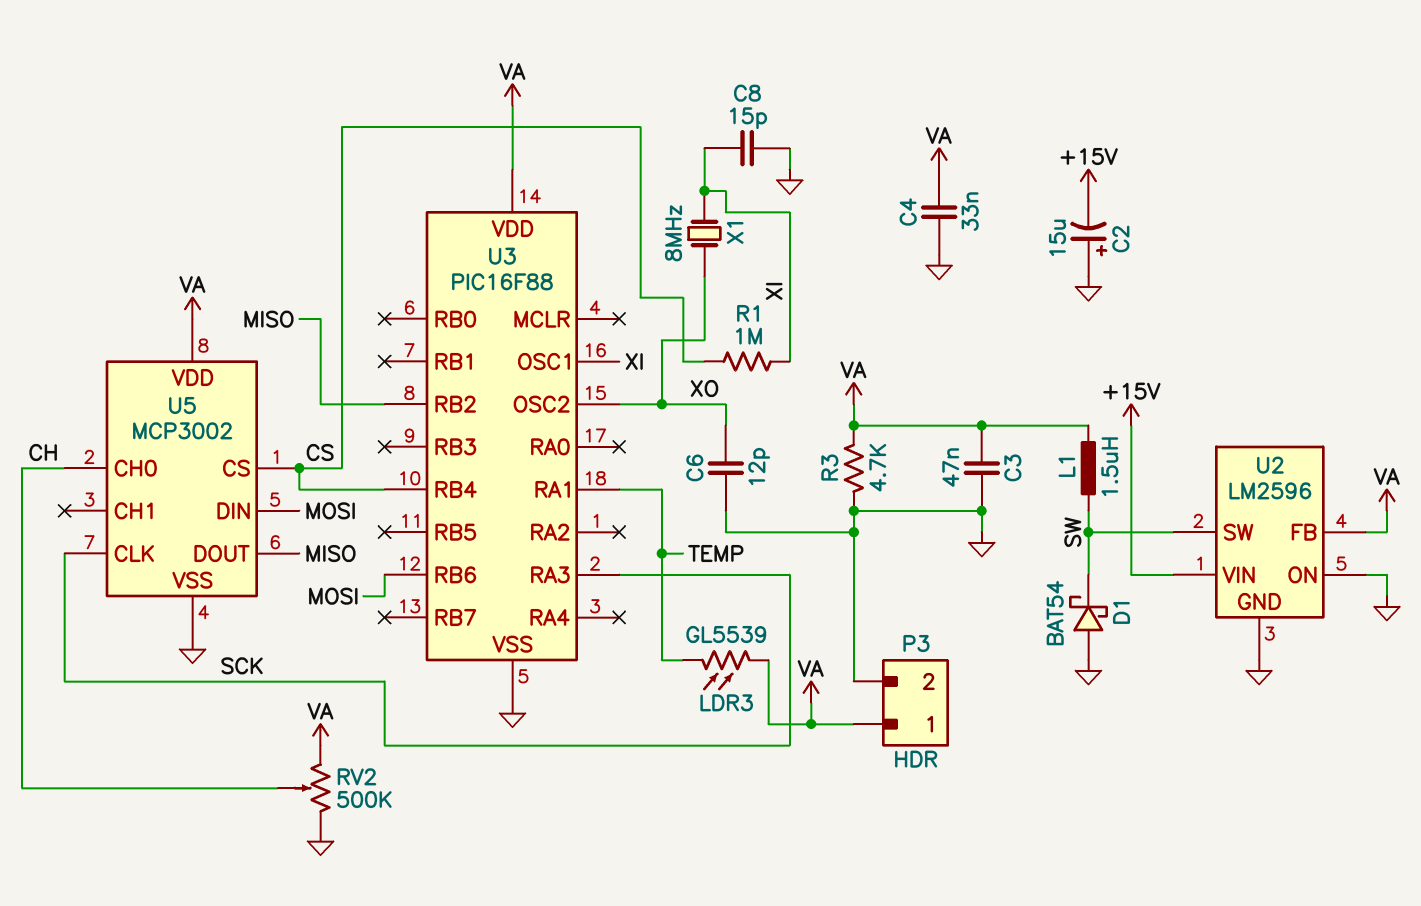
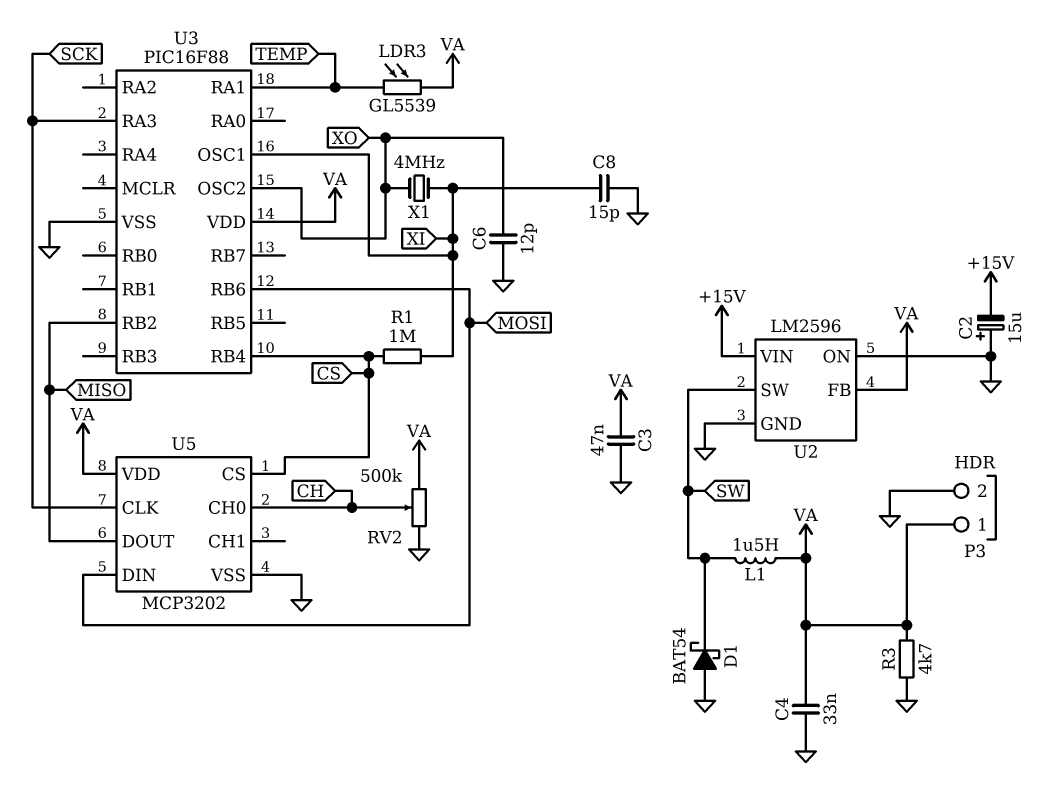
U5: MCP3002 -> MCP3202
X1: 8MHz (XI, XO) -> 4MHz (XI, XO)

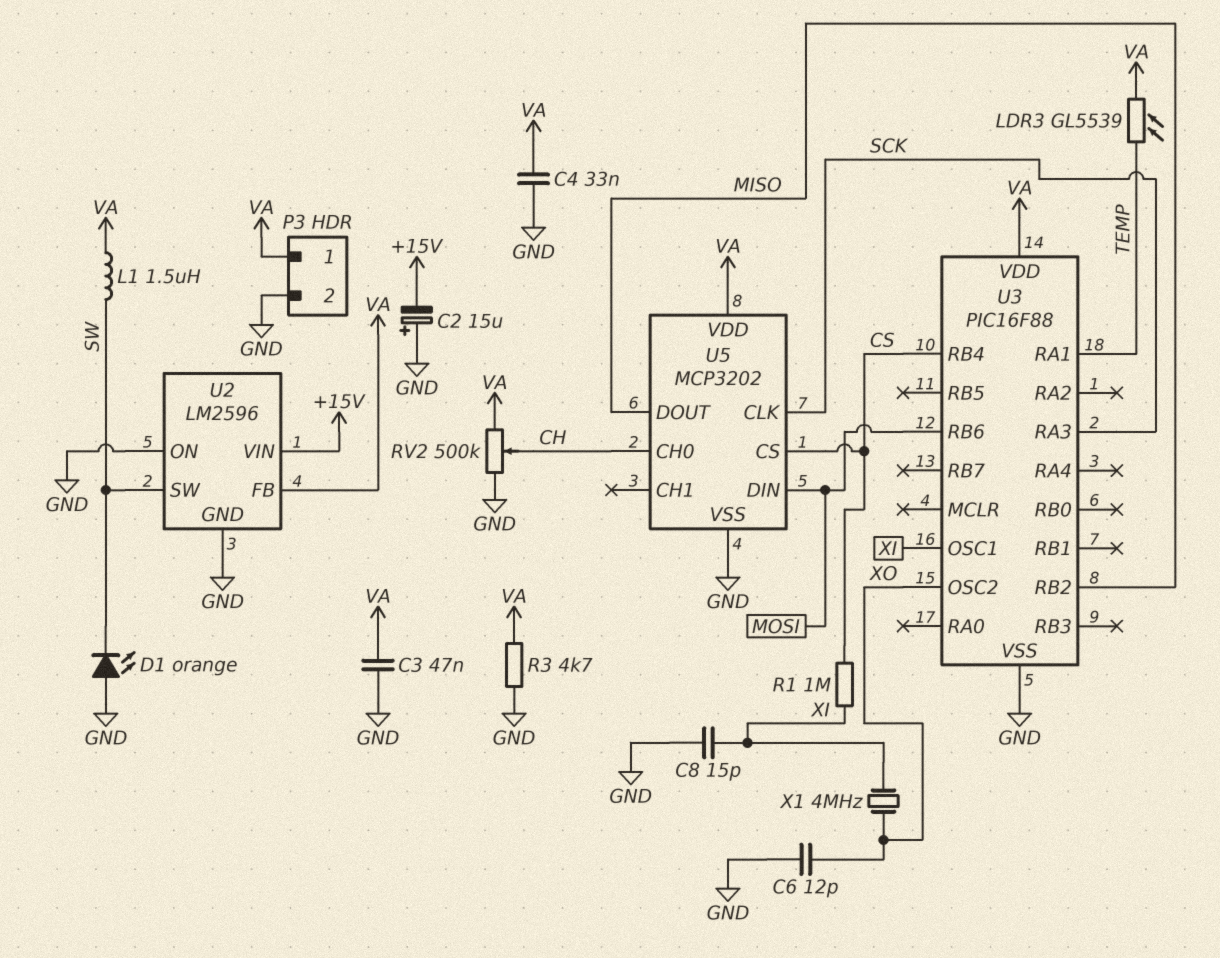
D1: schottky BAT54 (A GND, K SW) -> LED orange (A GND, K SW)

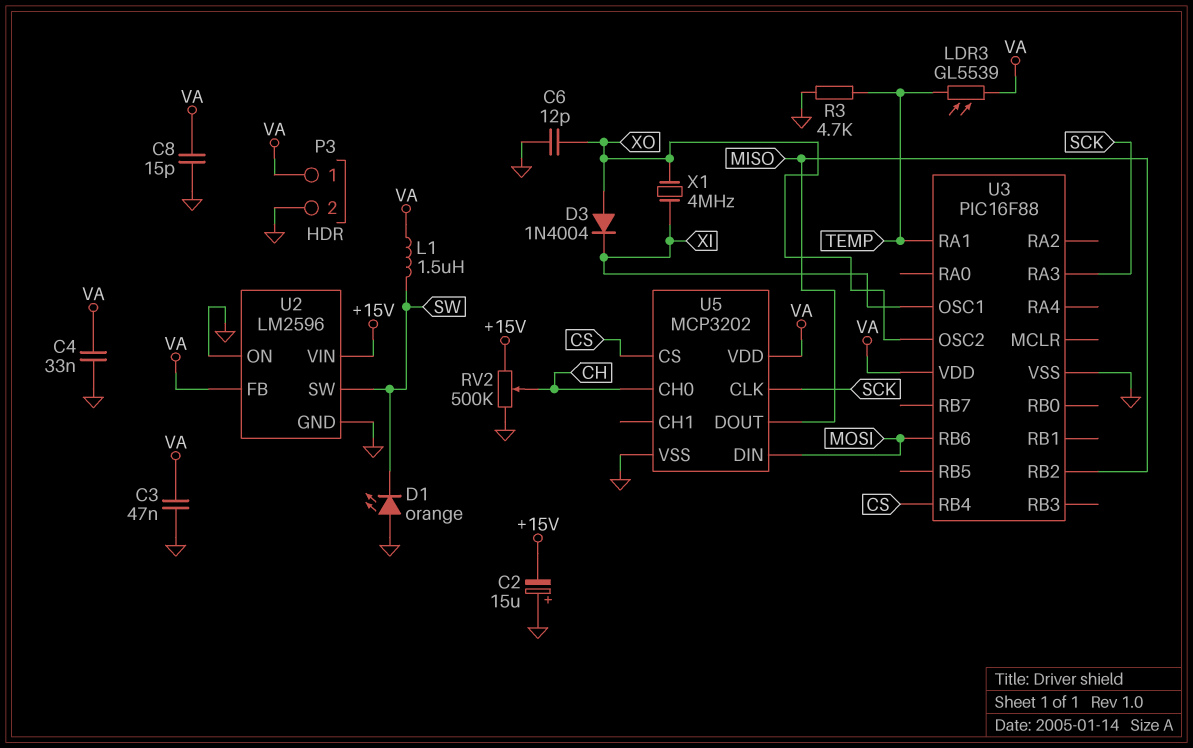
C8: 15pF (GND, XI) -> 15pF (GND, VA)
D3: none -> diode 1N4004 (A XO, K XI)
R1: 1M (CS, XI) -> none
R3: 4.7k (GND, VA) -> 4.7k (GND, TEMP)
RV2: 500k (GND, VA, wiper CH) -> 500k (+15V, GND, wiper CH)

